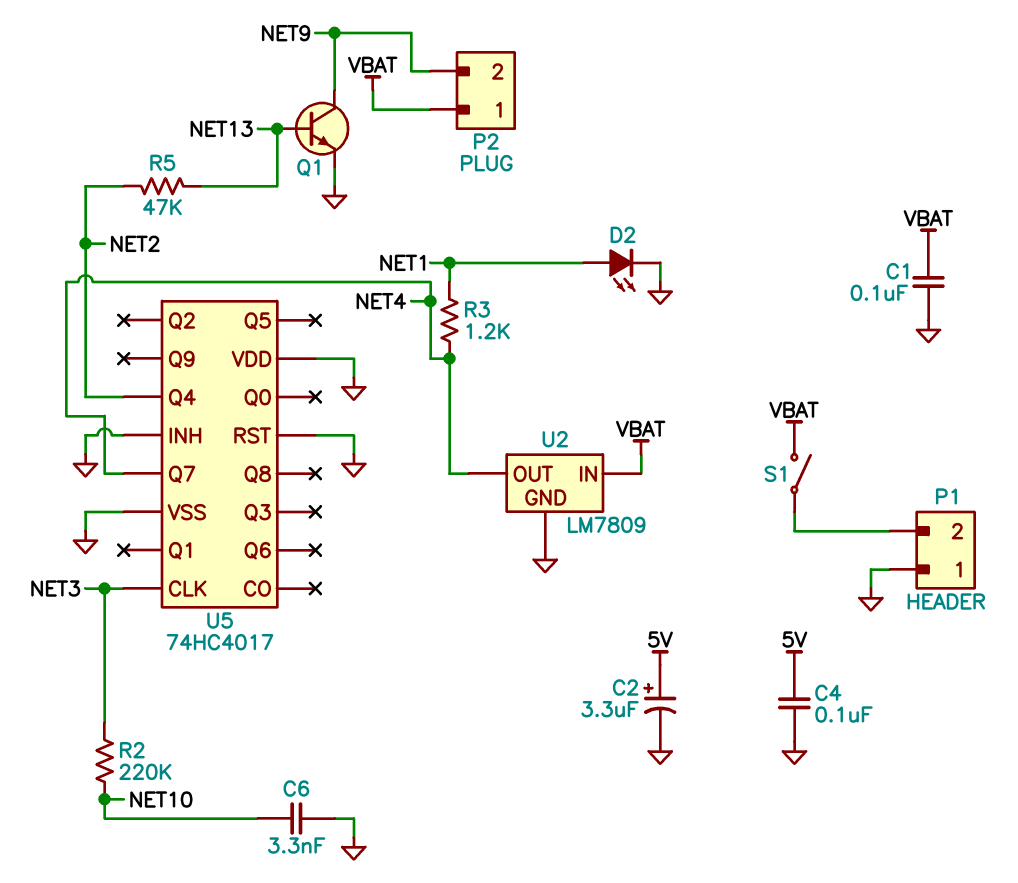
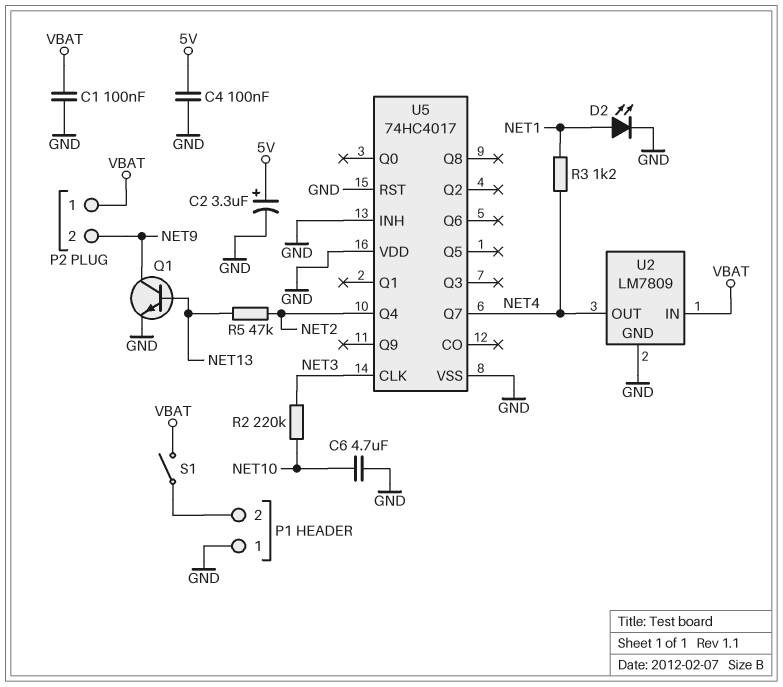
C6: 3.3nF (GND, NET10) -> 4.7uF (GND, NET10)

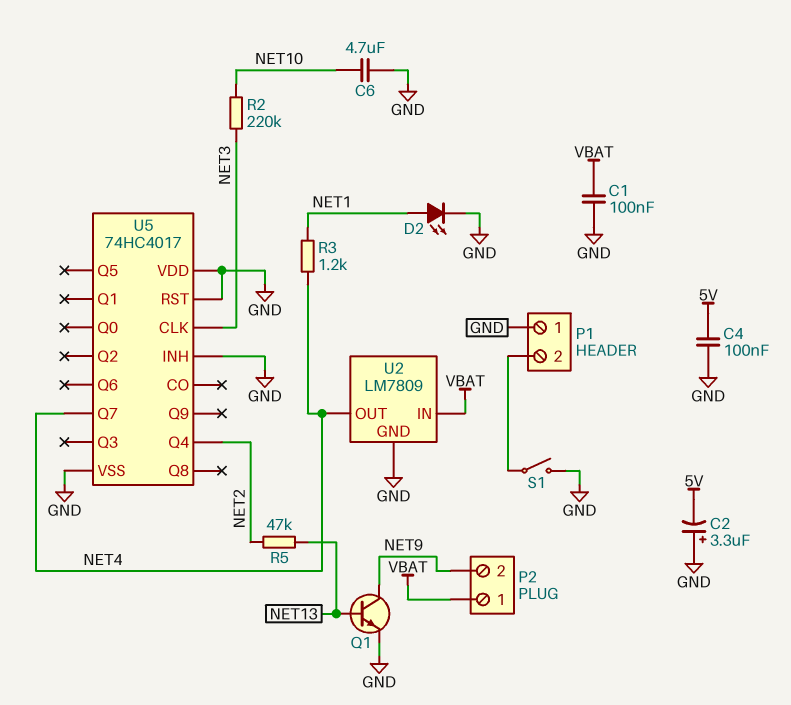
C2: 3.3uF (plus 5V, minus GND) -> 3.3uF (plus GND, minus 5V)
S1: switch (P1/2, VBAT) -> switch (GND, P1/2)

